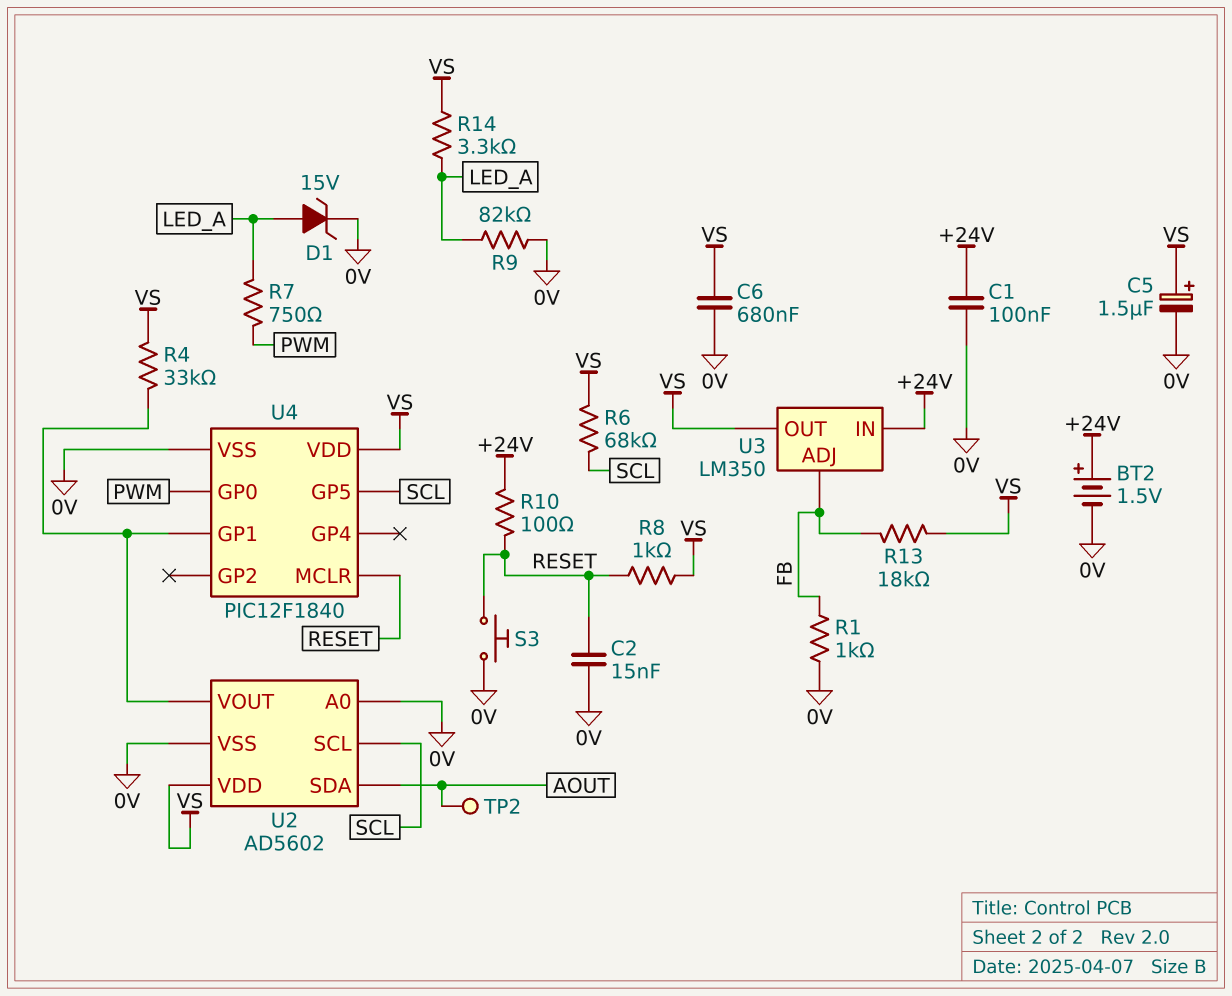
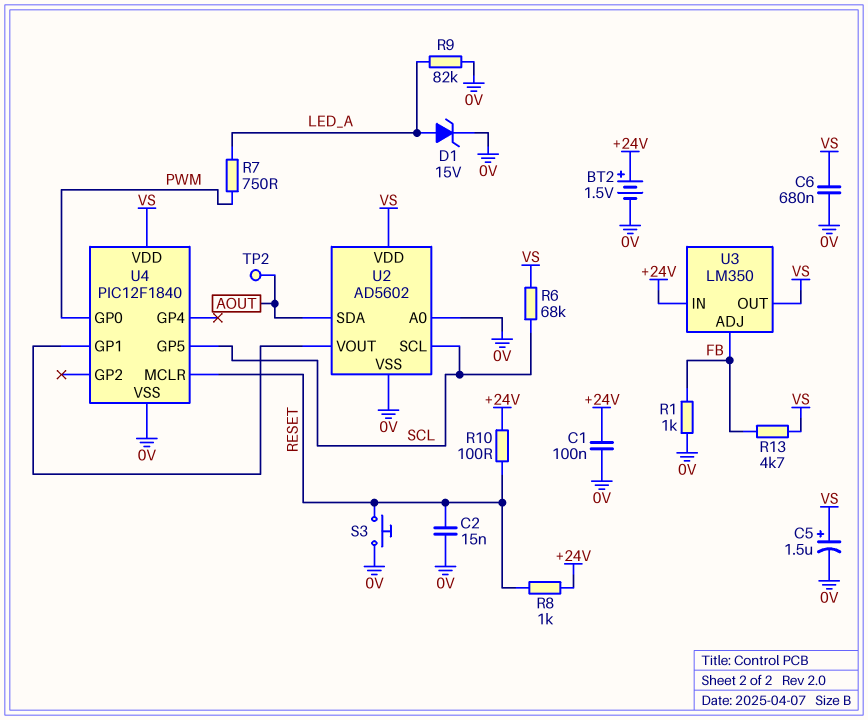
R4: 33k (U2/VOUT, VS) -> none
R8: 1k (RESET, VS) -> 1k (+24V, RESET)
R13: 18k (FB, VS) -> 4.7k (FB, VS)
R14: 3.3k (LED_A, VS) -> none

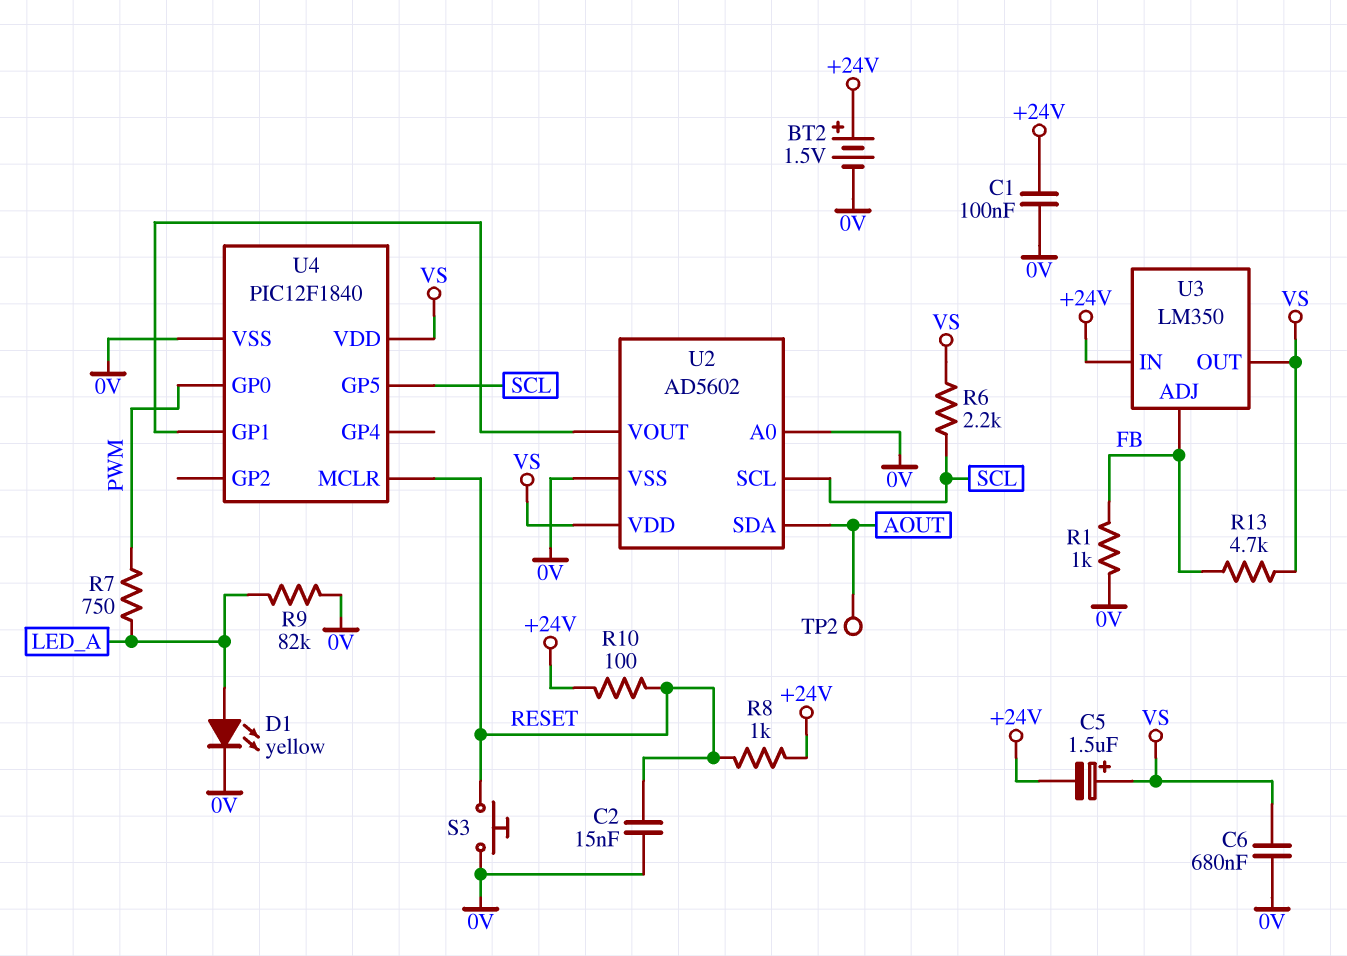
C5: 1.5uF (plus VS, minus 0V) -> 1.5uF (plus VS, minus +24V)
D1: zener 15V (A LED_A, K 0V) -> LED yellow (A LED_A, K 0V)
R6: 68k (SCL, VS) -> 2.2k (SCL, VS)

